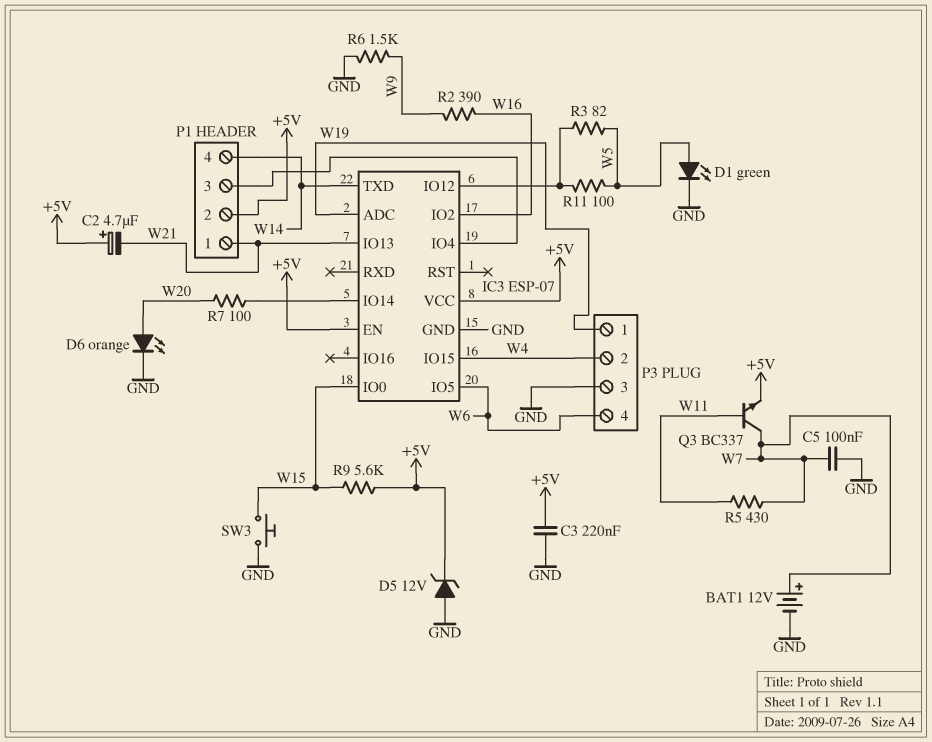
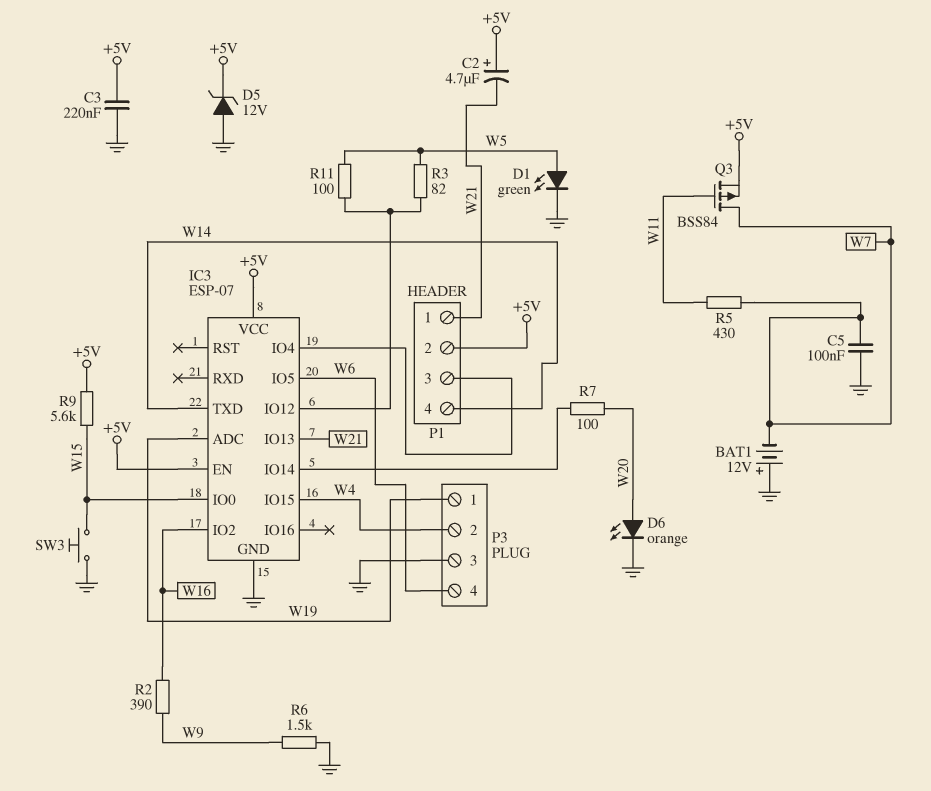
BAT1: 12V (plus W7, minus GND) -> 12V (plus GND, minus W7)
Q3: NPN BC337 (B W11, C W7, E +5V) -> PMOS BSS84 (G W11, D W7, S +5V)

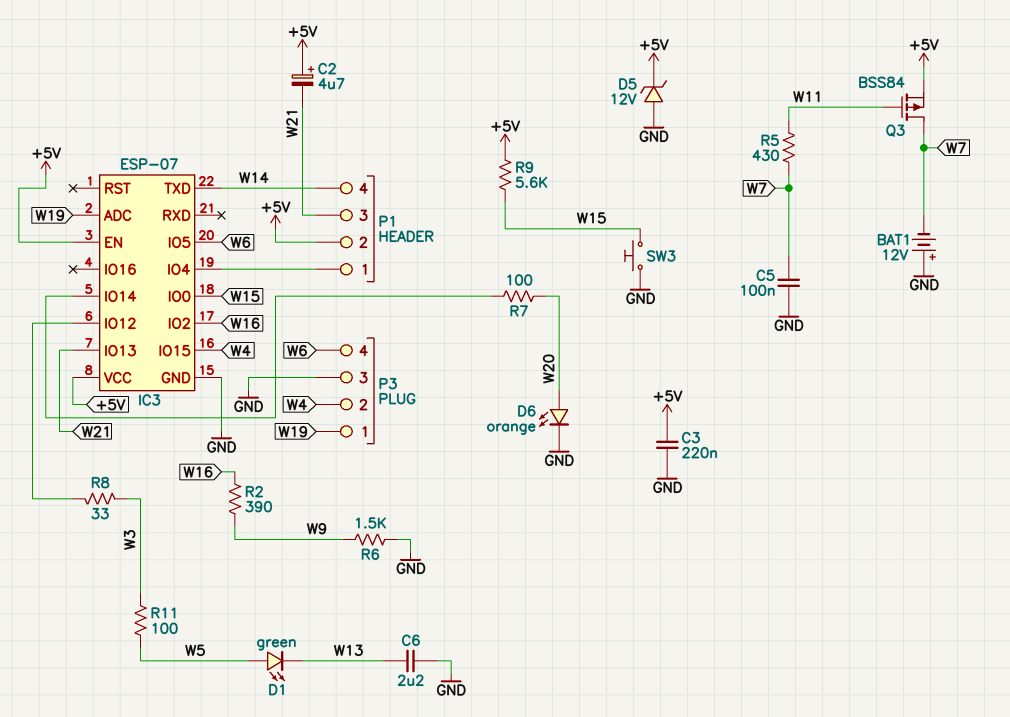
C6: none -> 2.2uF (GND, W13)
D1: LED green (A W5, K GND) -> LED green (A W5, K W13)
P1 pin 1: W21 -> IC3/IO4
P1 pin 3: IC3/IO4 -> W21
R3: 82 (IC3/IO12, W5) -> none
R8: none -> 33 (IC3/IO12, W3)
R11: 100 (IC3/IO12, W5) -> 100 (W3, W5)

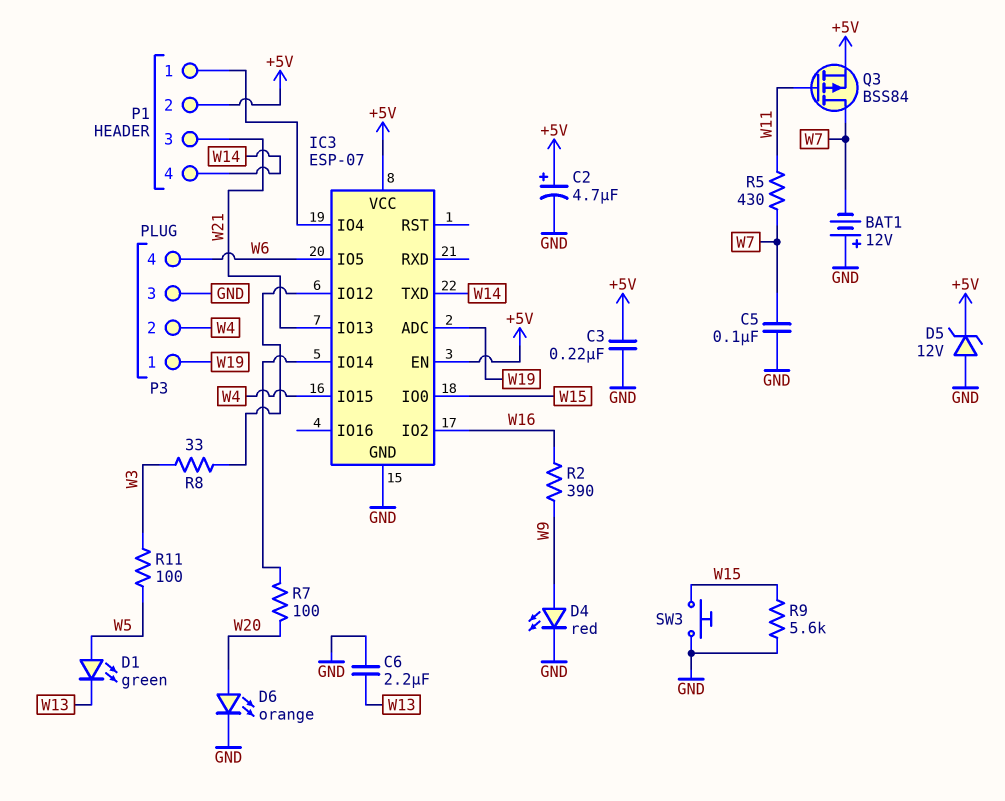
C2: 4.7uF (plus +5V, minus W21) -> 4.7uF (plus +5V, minus GND)
D4: none -> LED red (A W9, K GND)
R6: 1.5k (GND, W9) -> none
R9: 5.6k (+5V, W15) -> 5.6k (GND, W15)

